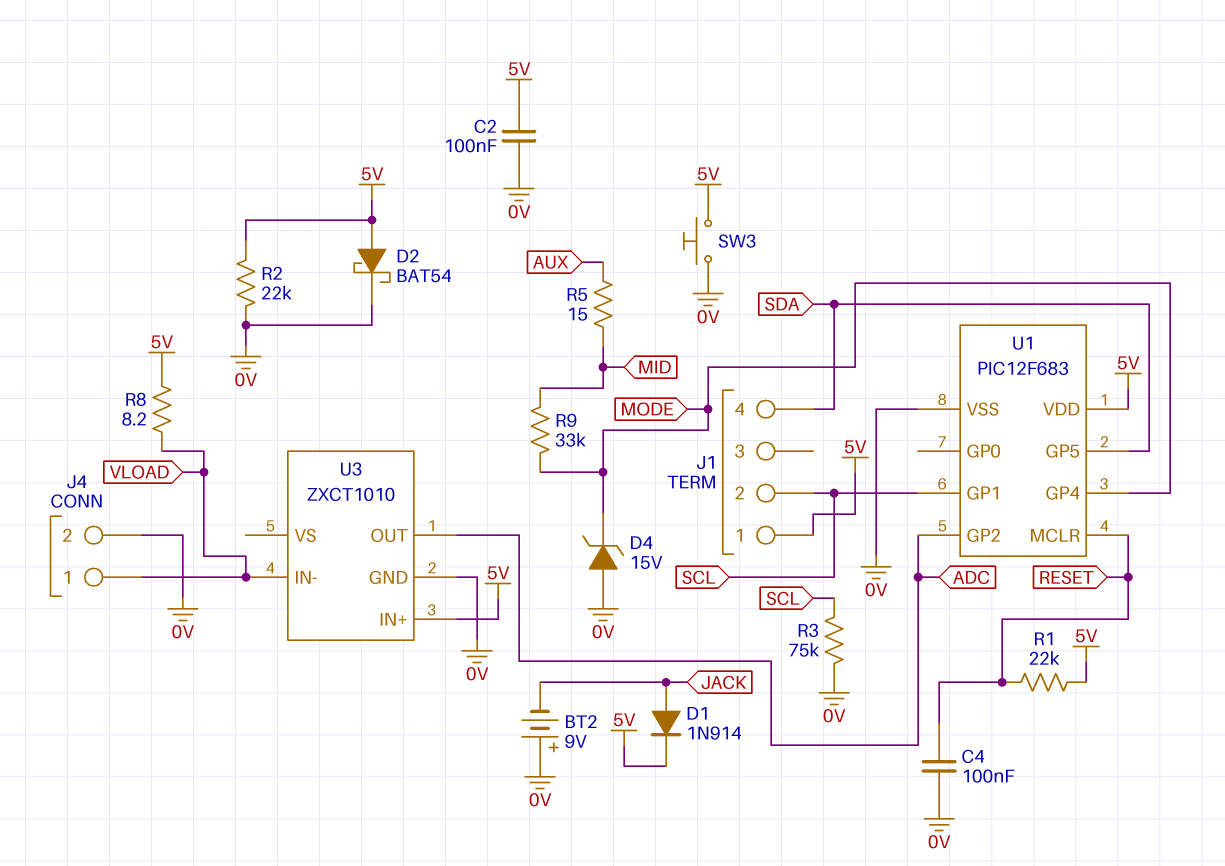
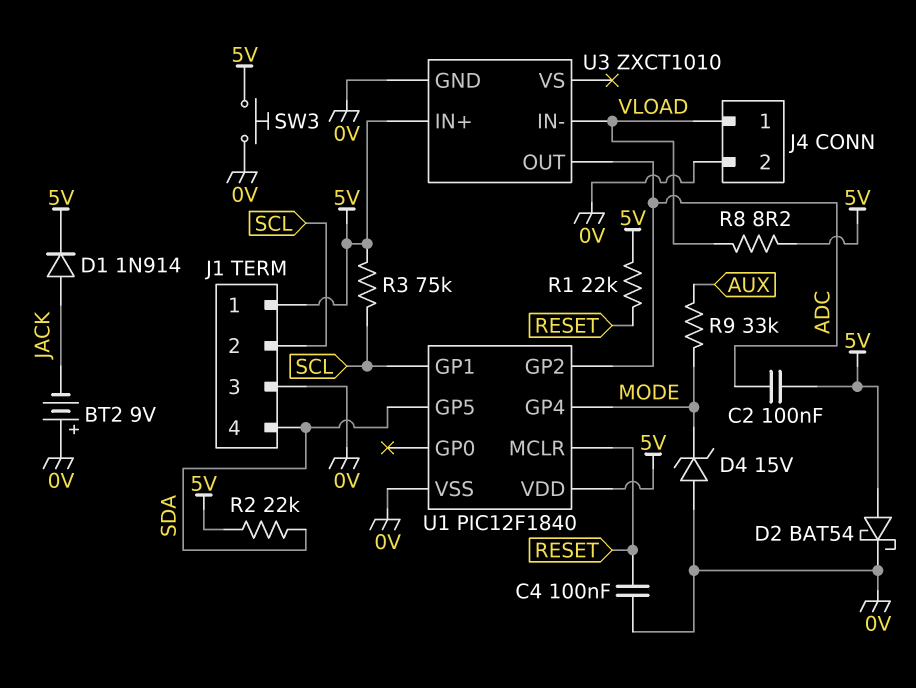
C2: 100nF (0V, 5V) -> 100nF (5V, ADC)
J1 pin 3: none -> 0V
R2: 22k (0V, 5V) -> 22k (5V, SDA)
R3: 75k (0V, SCL) -> 75k (5V, SCL)
R5: 15 (AUX, MID) -> none
R9: 33k (MID, MODE) -> 33k (AUX, MODE)
U1: PIC12F683 -> PIC12F1840

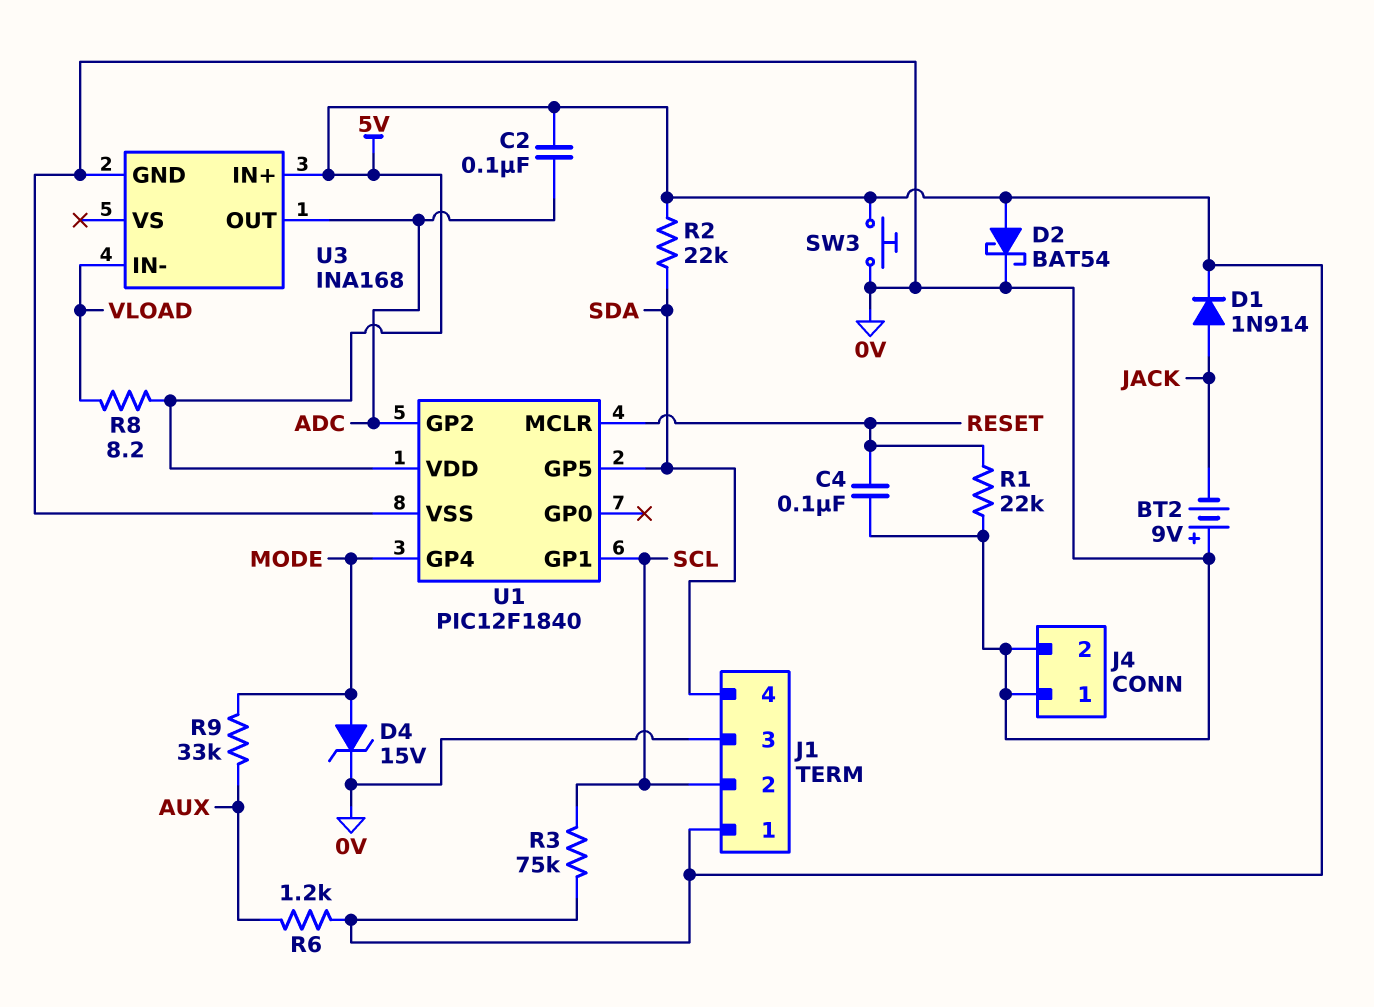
D4: zener 15V (A 0V, K MODE) -> zener 15V (A MODE, K 0V)
J4 pin 1: VLOAD -> 0V
R1: 22k (5V, RESET) -> 22k (0V, RESET)
R6: none -> 1.2k (5V, AUX)
U3: ZXCT1010 -> INA168

